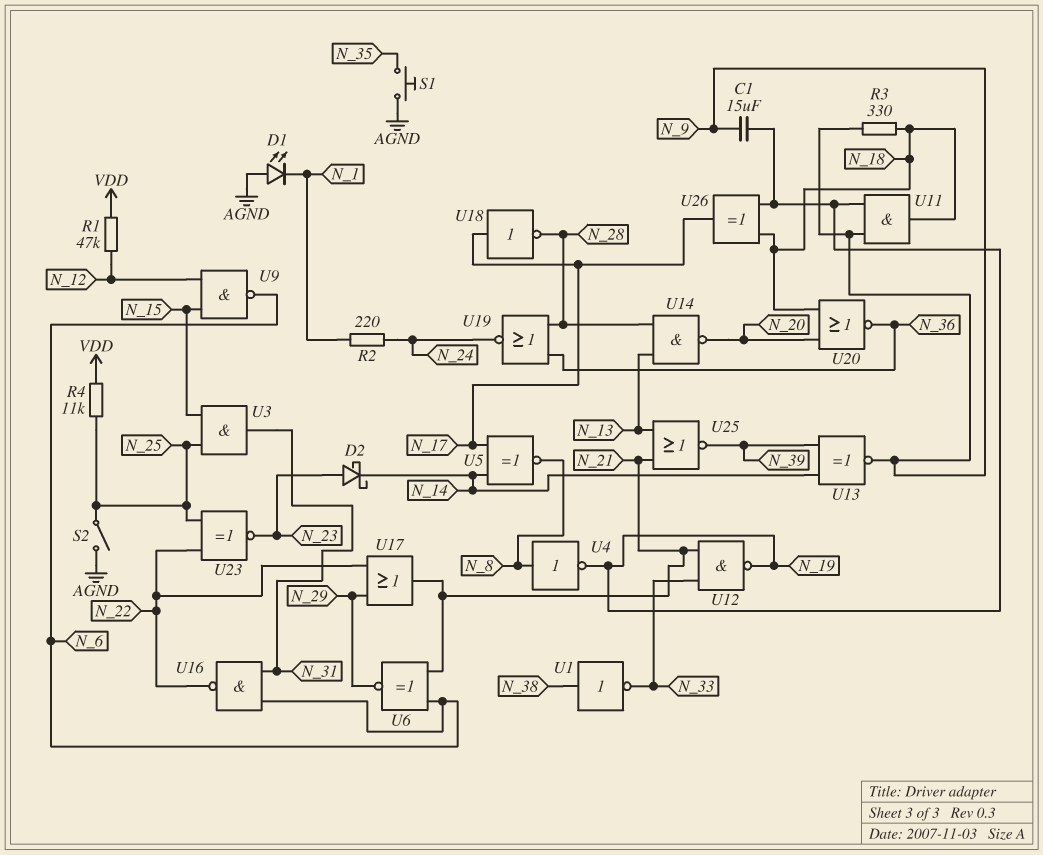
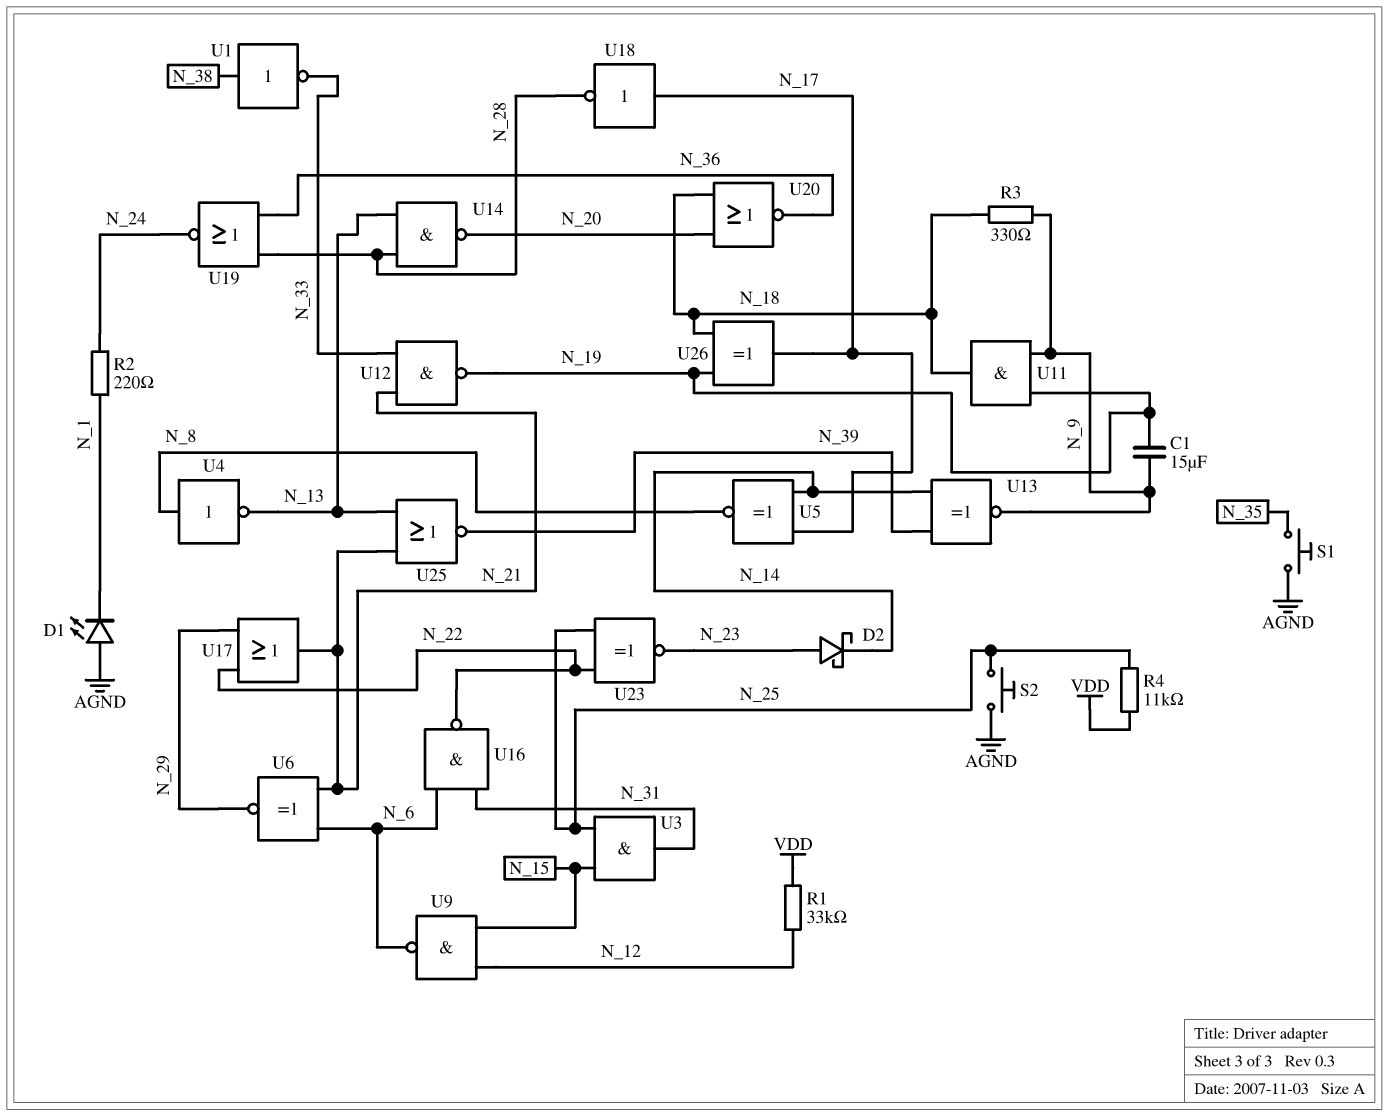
R1: 47k (N_12, VDD) -> 33k (N_12, VDD)
S2: switch (AGND, N_25) -> button (AGND, N_25)
U4: NOT (in N_8, out N_19) -> NOT (in N_8, out N_13)

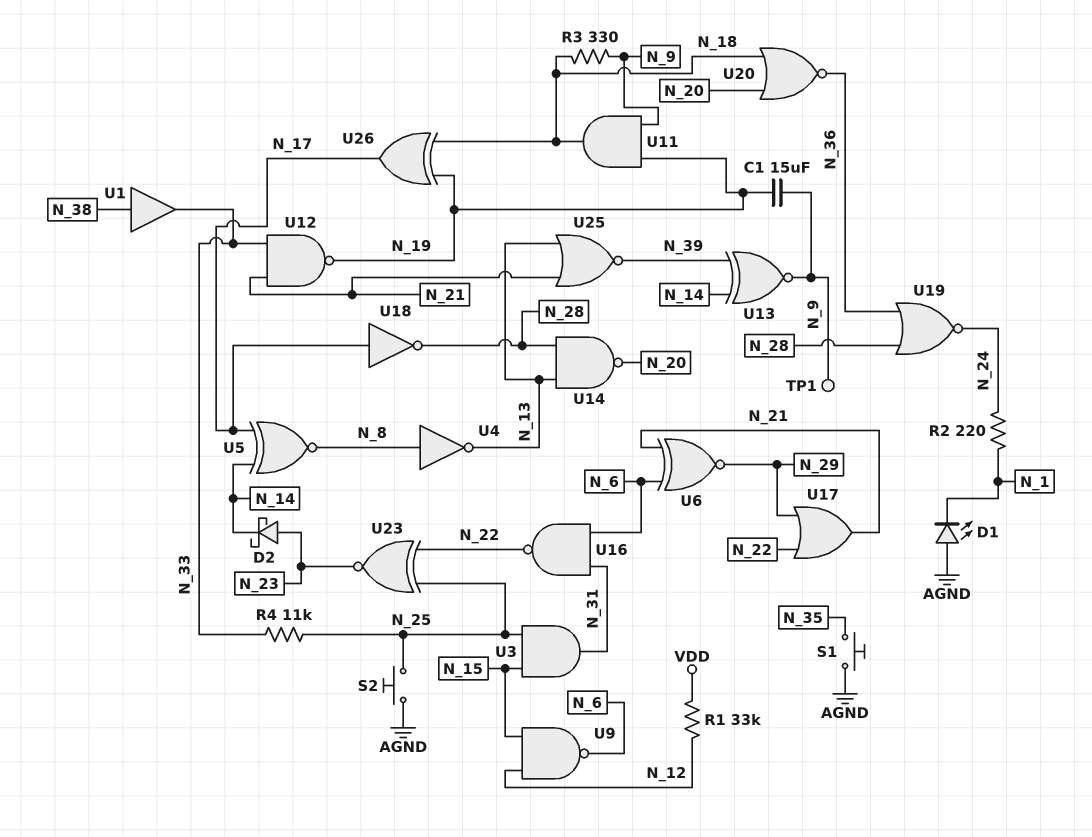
R4: 11k (N_25, VDD) -> 11k (N_25, N_33)
TP1: none -> test point (N_9)
U1: NOT (in N_38, out N_33) -> buffer (in N_38, out N_33)

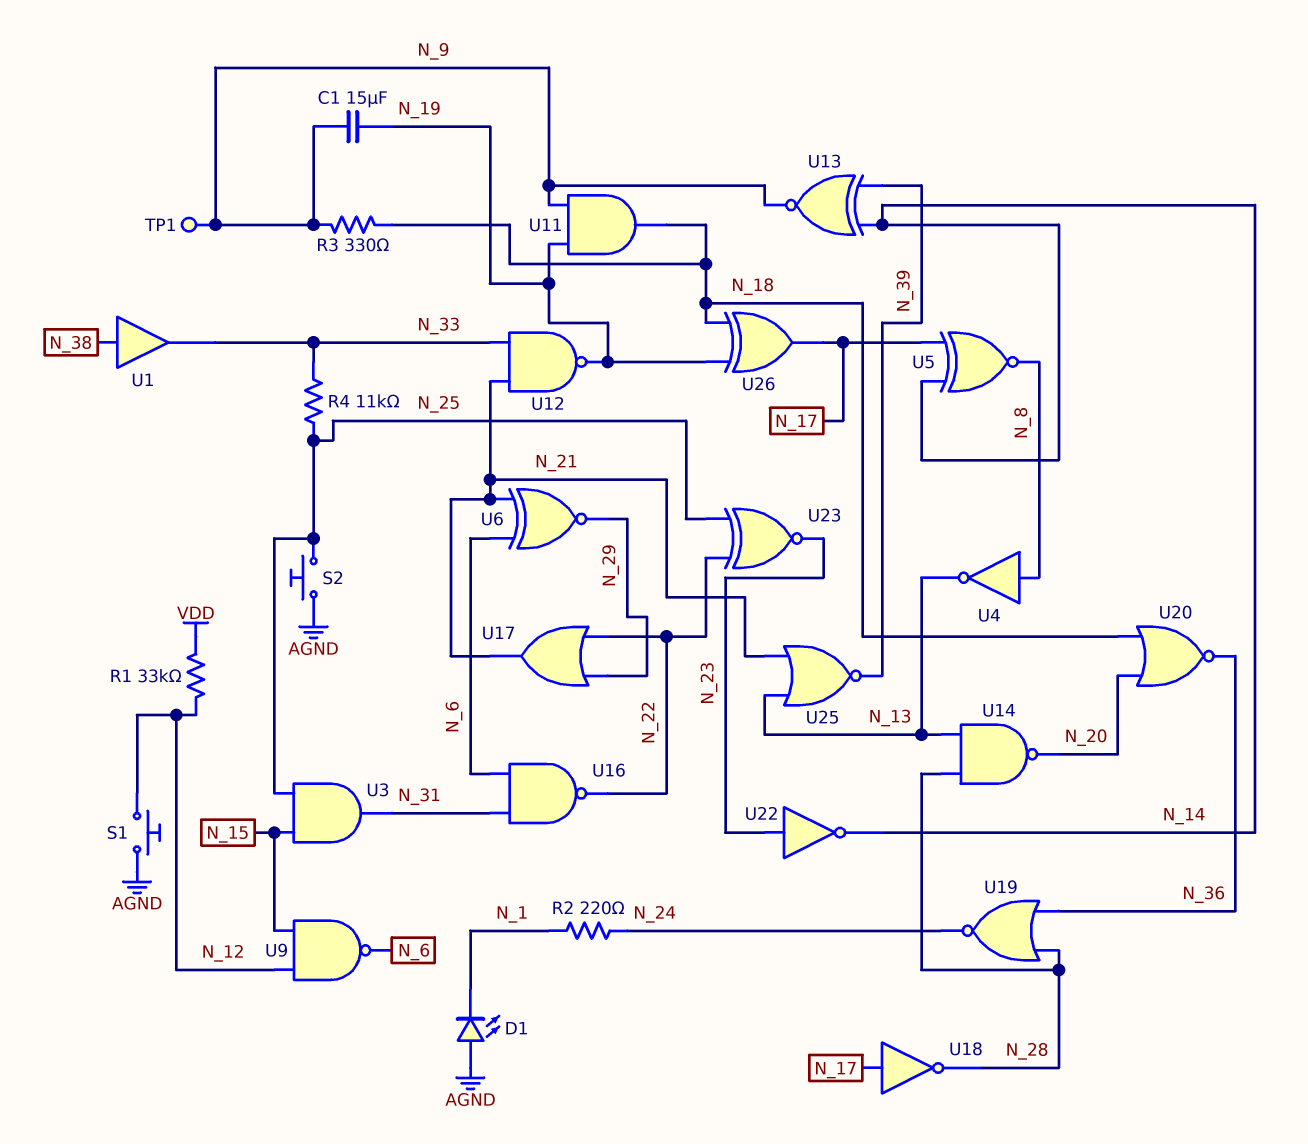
D2: schottky (A N_23, K N_14) -> none
S1: button (AGND, N_35) -> button (AGND, N_12)
U22: none -> NOT (in N_23, out N_14)

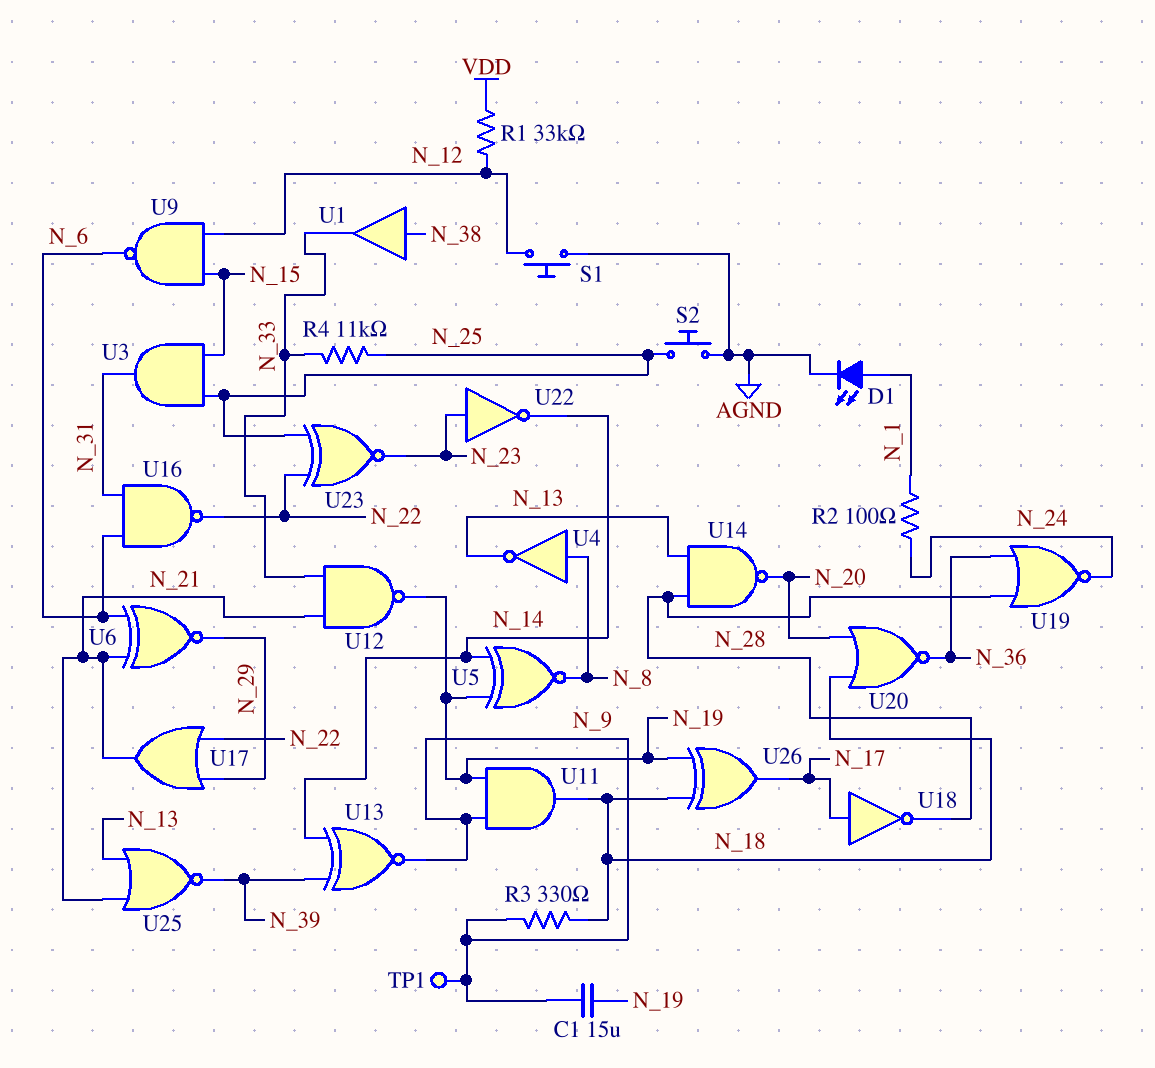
D1: LED (A AGND, K N_1) -> LED (A N_1, K AGND)
R2: 220 (N_1, N_24) -> 100 (N_1, N_24)
U5: XNOR (in N_14, in N_17, out N_8) -> XNOR (in N_14, in N_19, out N_8)

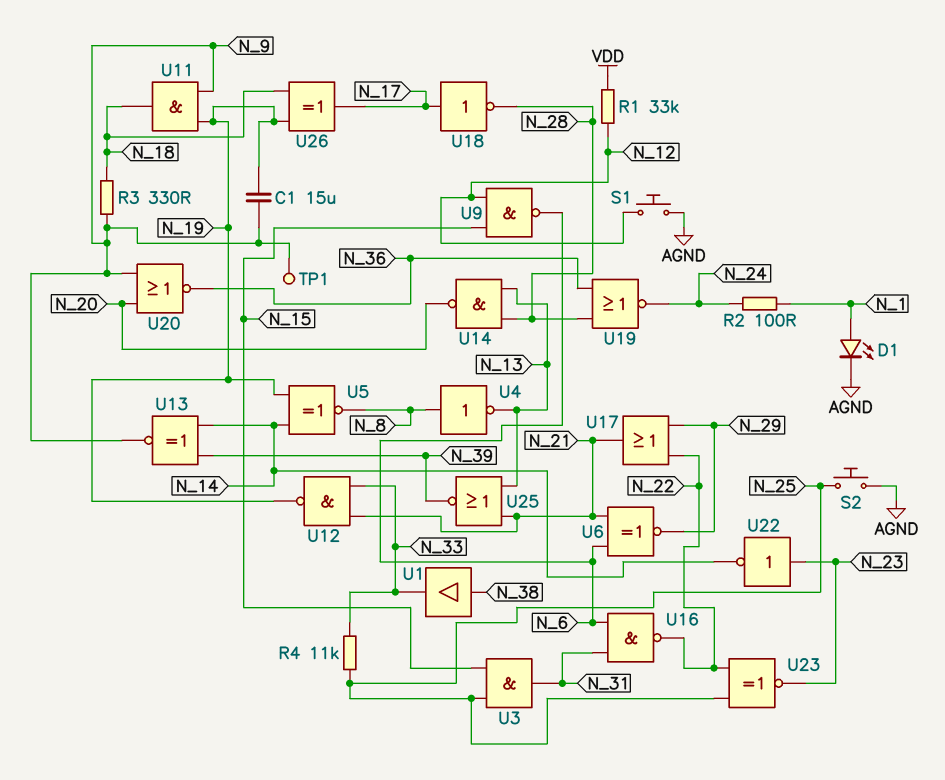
U20: NOR (in N_18, in N_20, out N_36) -> NOR (in N_9, in N_20, out N_36)

